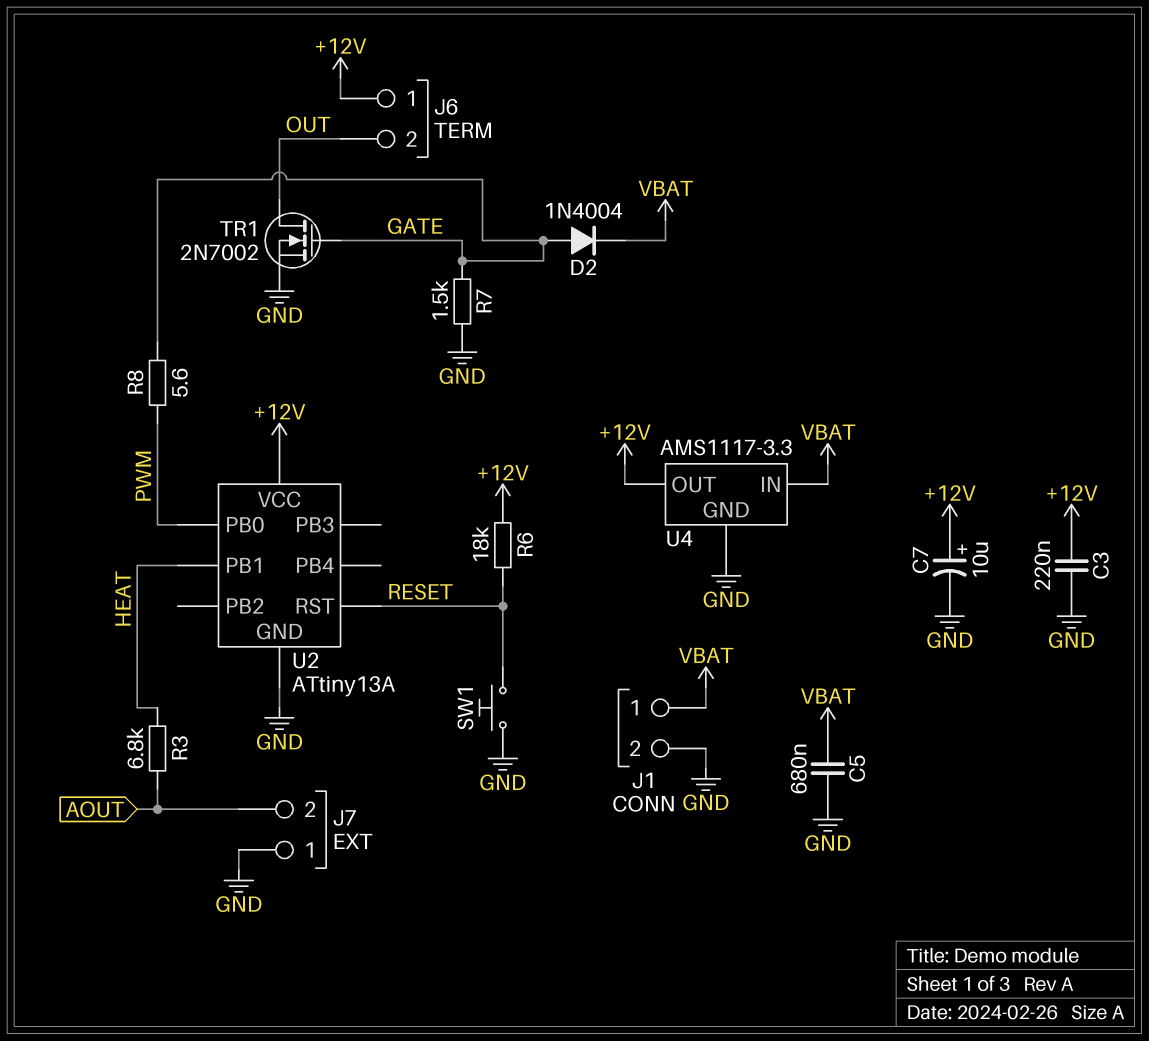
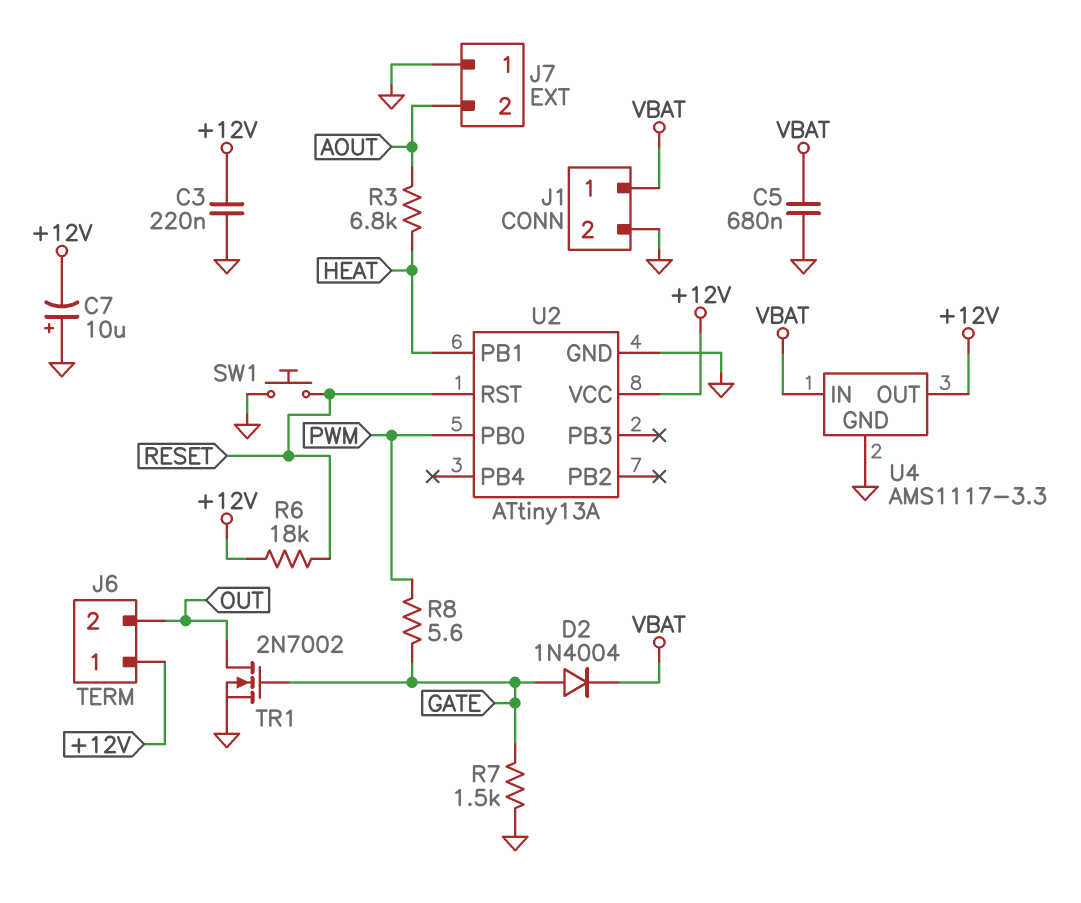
C7: 10uF (plus +12V, minus GND) -> 10uF (plus GND, minus +12V)

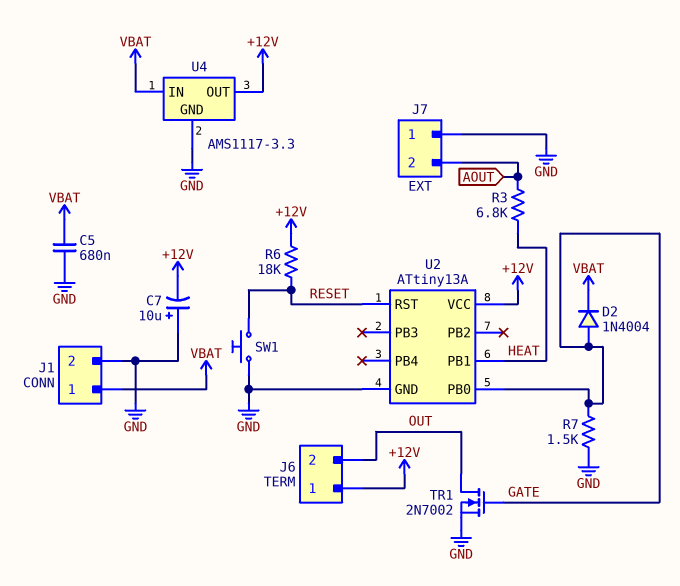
C3: 220nF (+12V, GND) -> none
R8: 5.6 (GATE, PWM) -> none
U2 pin PB0: PWM -> GATE

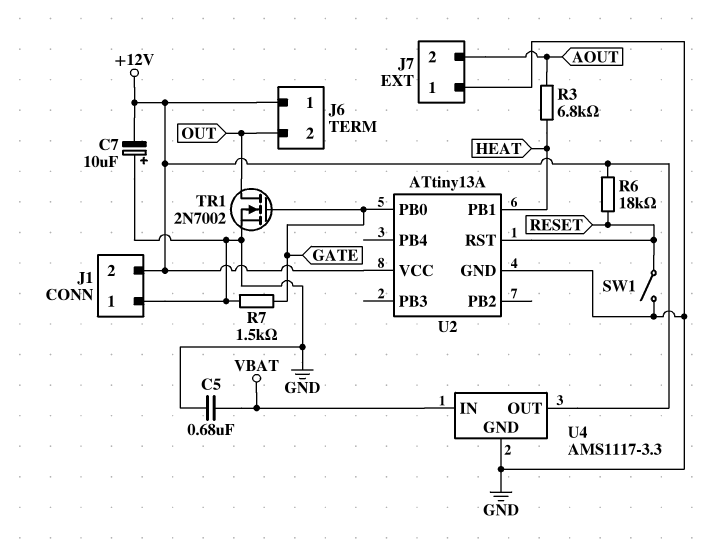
D2: diode 1N4004 (A GATE, K VBAT) -> none
J1 pin 1: VBAT -> GND
J1 pin 2: GND -> +12V
SW1: button (GND, RESET) -> switch (GND, RESET)

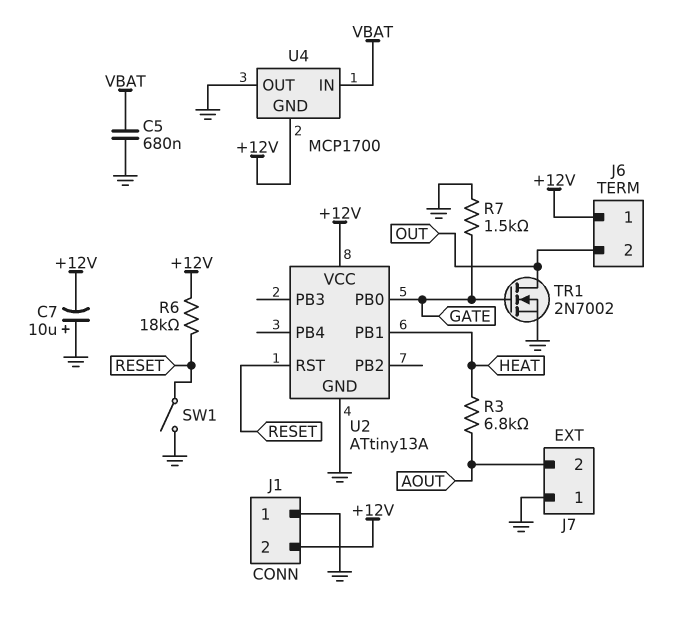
U4: AMS1117-3.3 -> MCP1700
U4 pin GND: GND -> +12V
U4 pin OUT: +12V -> GND

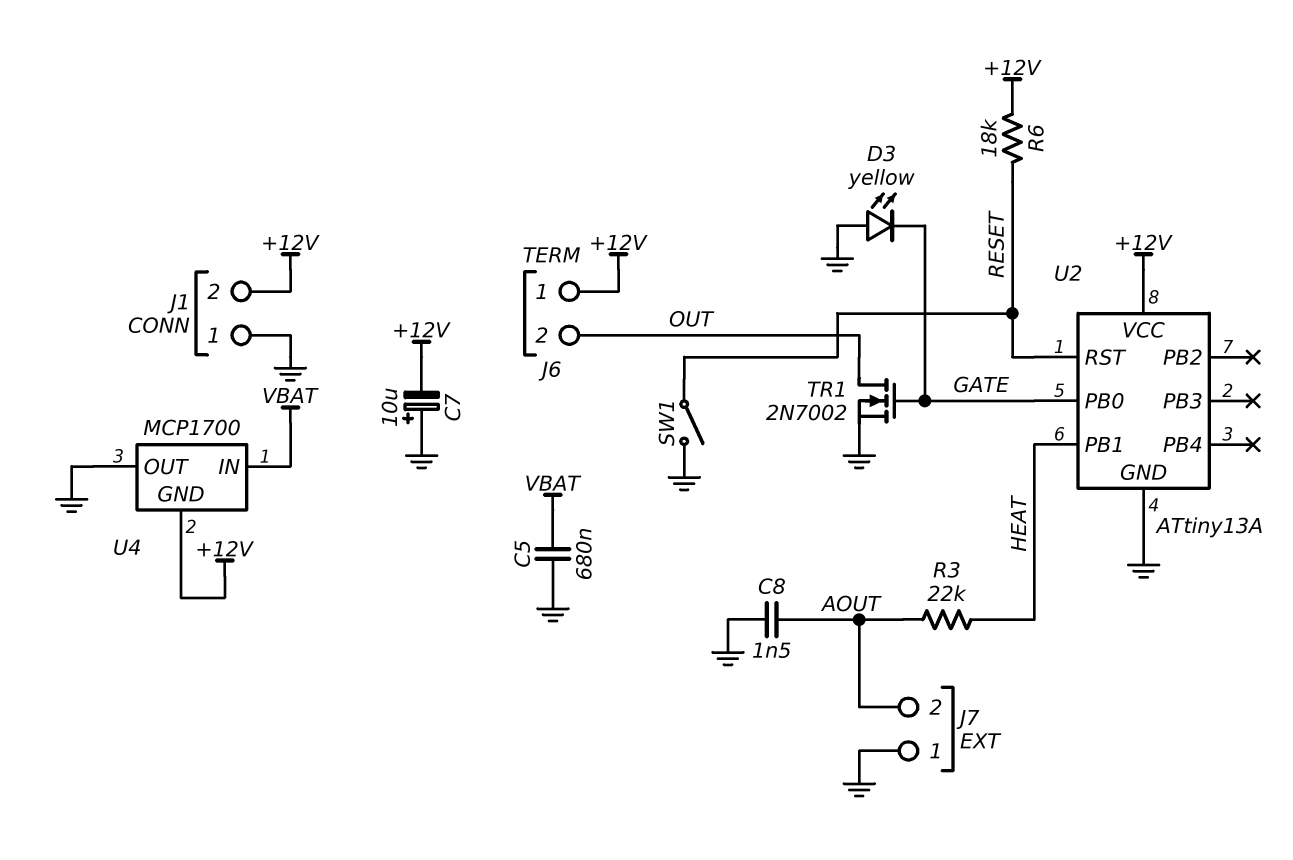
C8: none -> 1.5nF (AOUT, GND)
D3: none -> LED yellow (A GND, K GATE)
R3: 6.8k (AOUT, HEAT) -> 22k (AOUT, HEAT)
R7: 1.5k (GATE, GND) -> none

